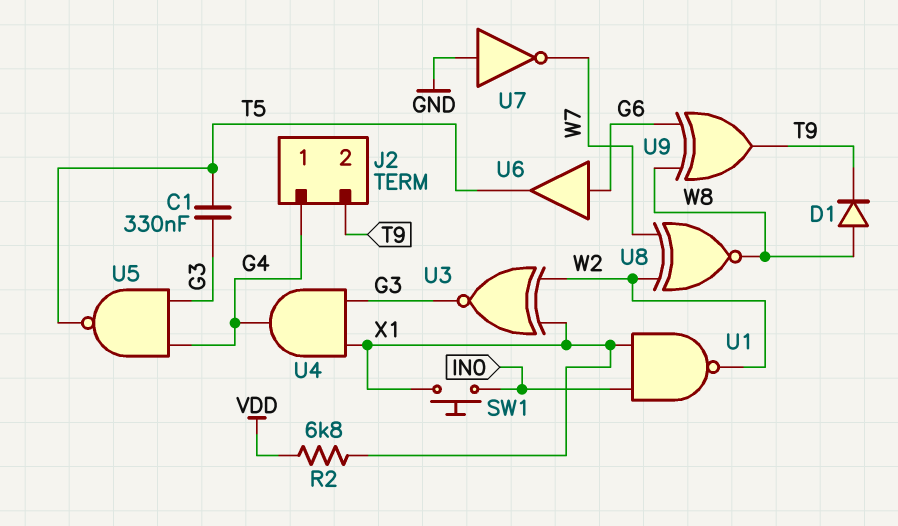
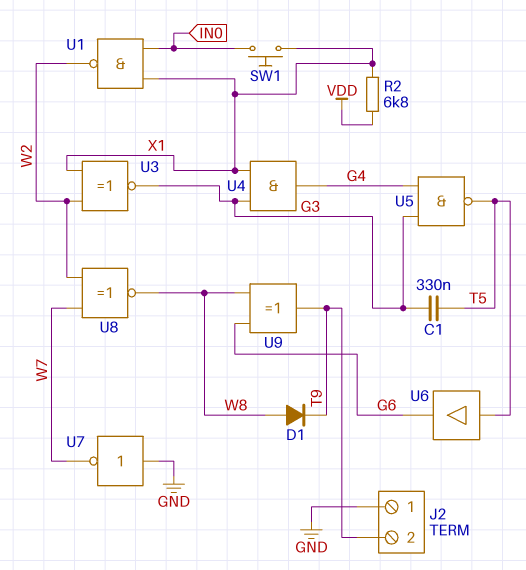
J2 pin 1: G4 -> GND
U6: buffer (in G6, out T5) -> buffer (in T5, out G6)

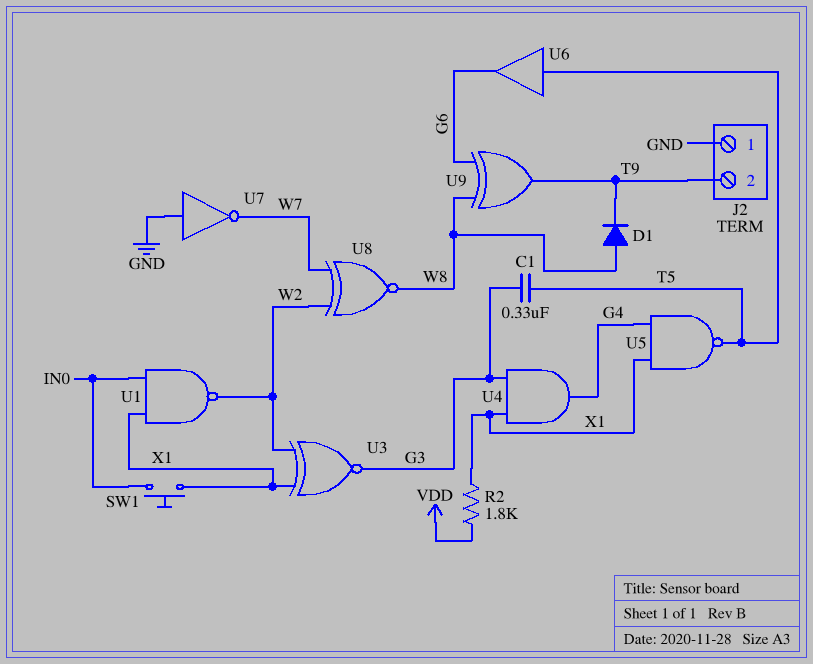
R2: 6.8k (VDD, X1) -> 1.8k (VDD, X1)
U5: NAND (in G3, in G4, out T5) -> NAND (in G4, in X1, out T5)

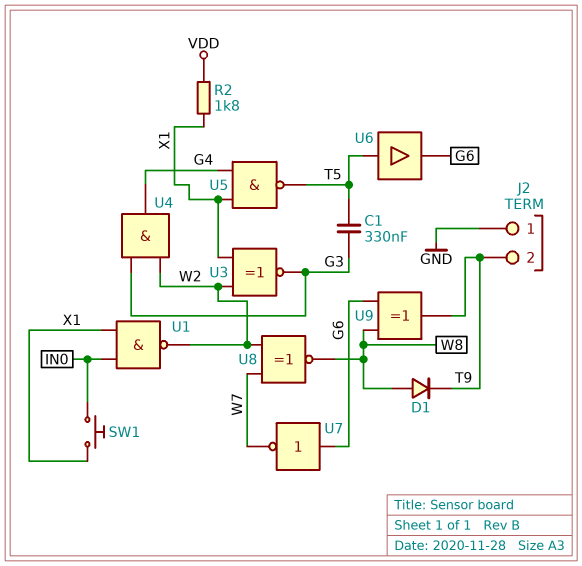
U4: AND (in G3, in X1, out G4) -> AND (in G3, in W2, out G4)
U7: NOT (in GND, out W7) -> NOT (in G6, out W7)

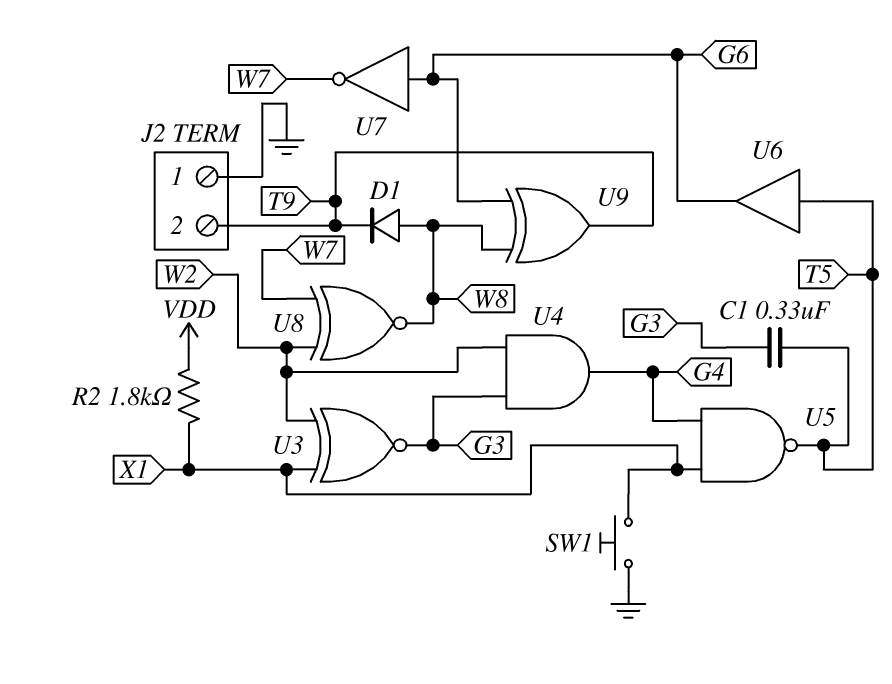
SW1: button (IN0, X1) -> button (GND, X1)
U1: NAND (in IN0, in X1, out W2) -> none

